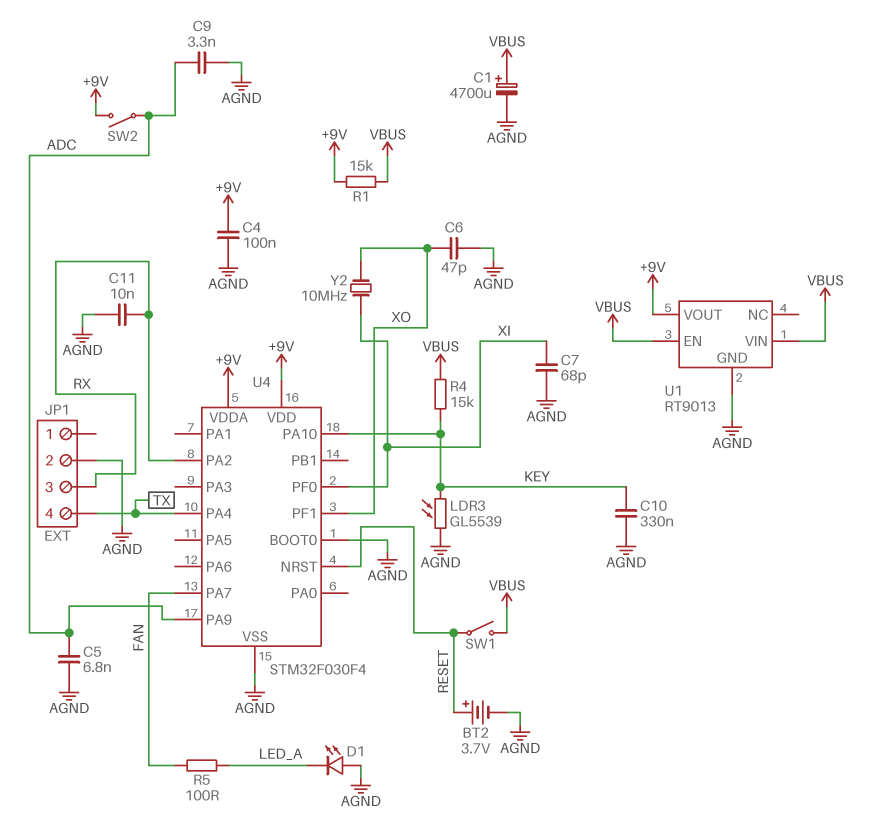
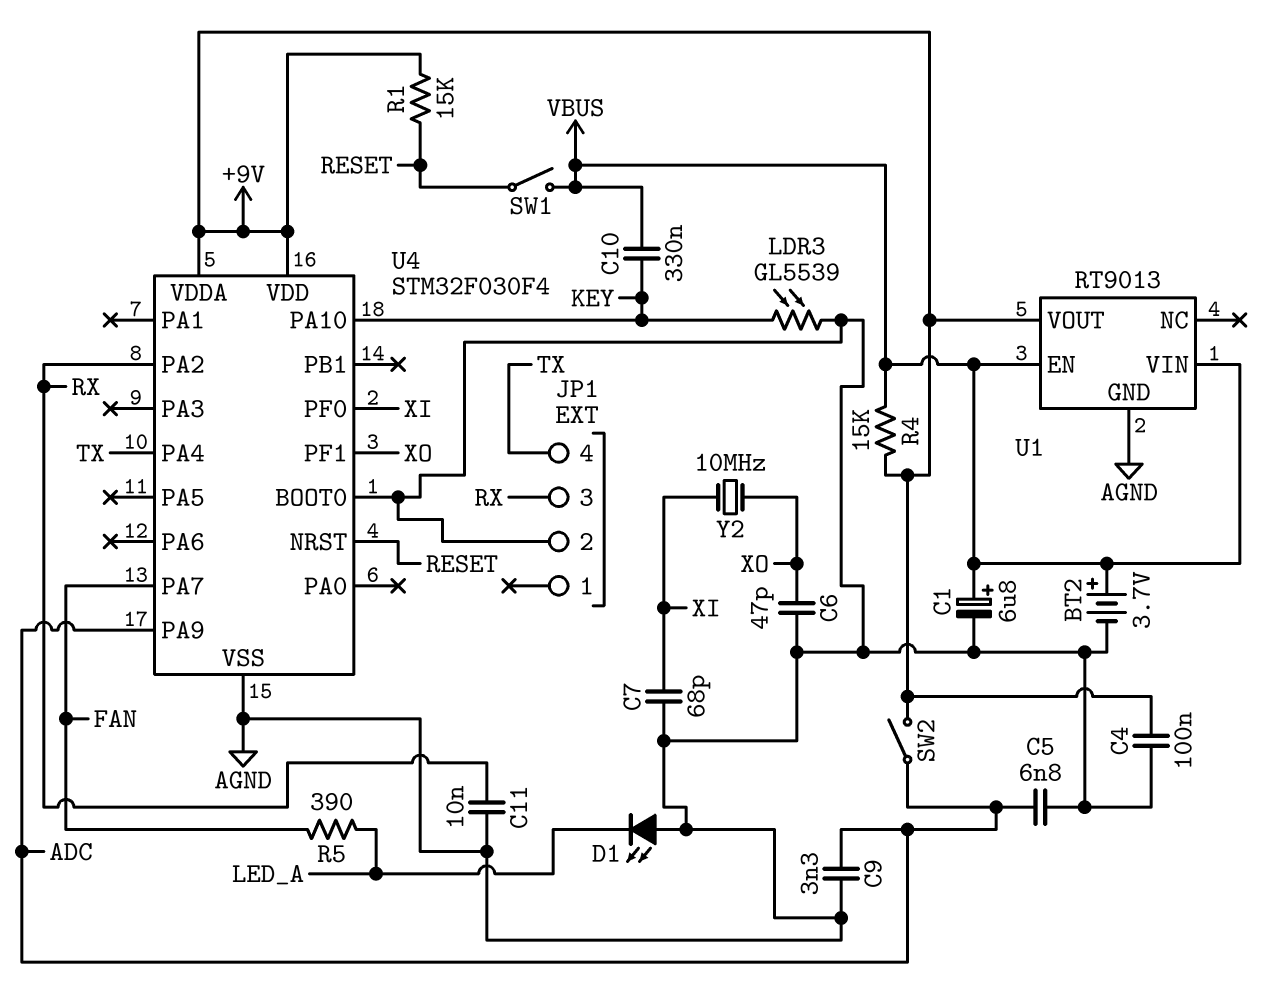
BT2: 3.7V (plus RESET, minus AGND) -> 3.7V (plus VBUS, minus AGND)
C1: 4700uF (plus VBUS, minus AGND) -> 6.8uF (plus VBUS, minus AGND)
C10: 330nF (AGND, KEY) -> 330nF (KEY, VBUS)
R1: 15k (+9V, VBUS) -> 15k (+9V, RESET)
R4: 15k (KEY, VBUS) -> 15k (+9V, VBUS)
R5: 100 (FAN, LED_A) -> 390 (FAN, LED_A)

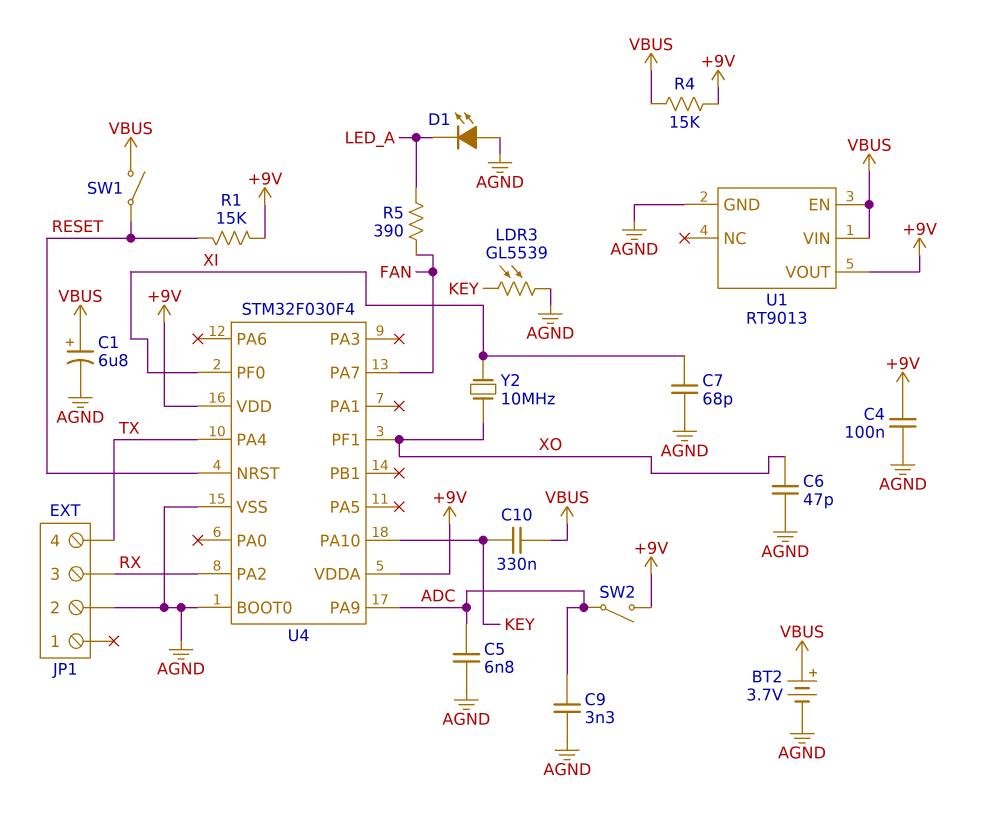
C11: 10nF (AGND, RX) -> none

